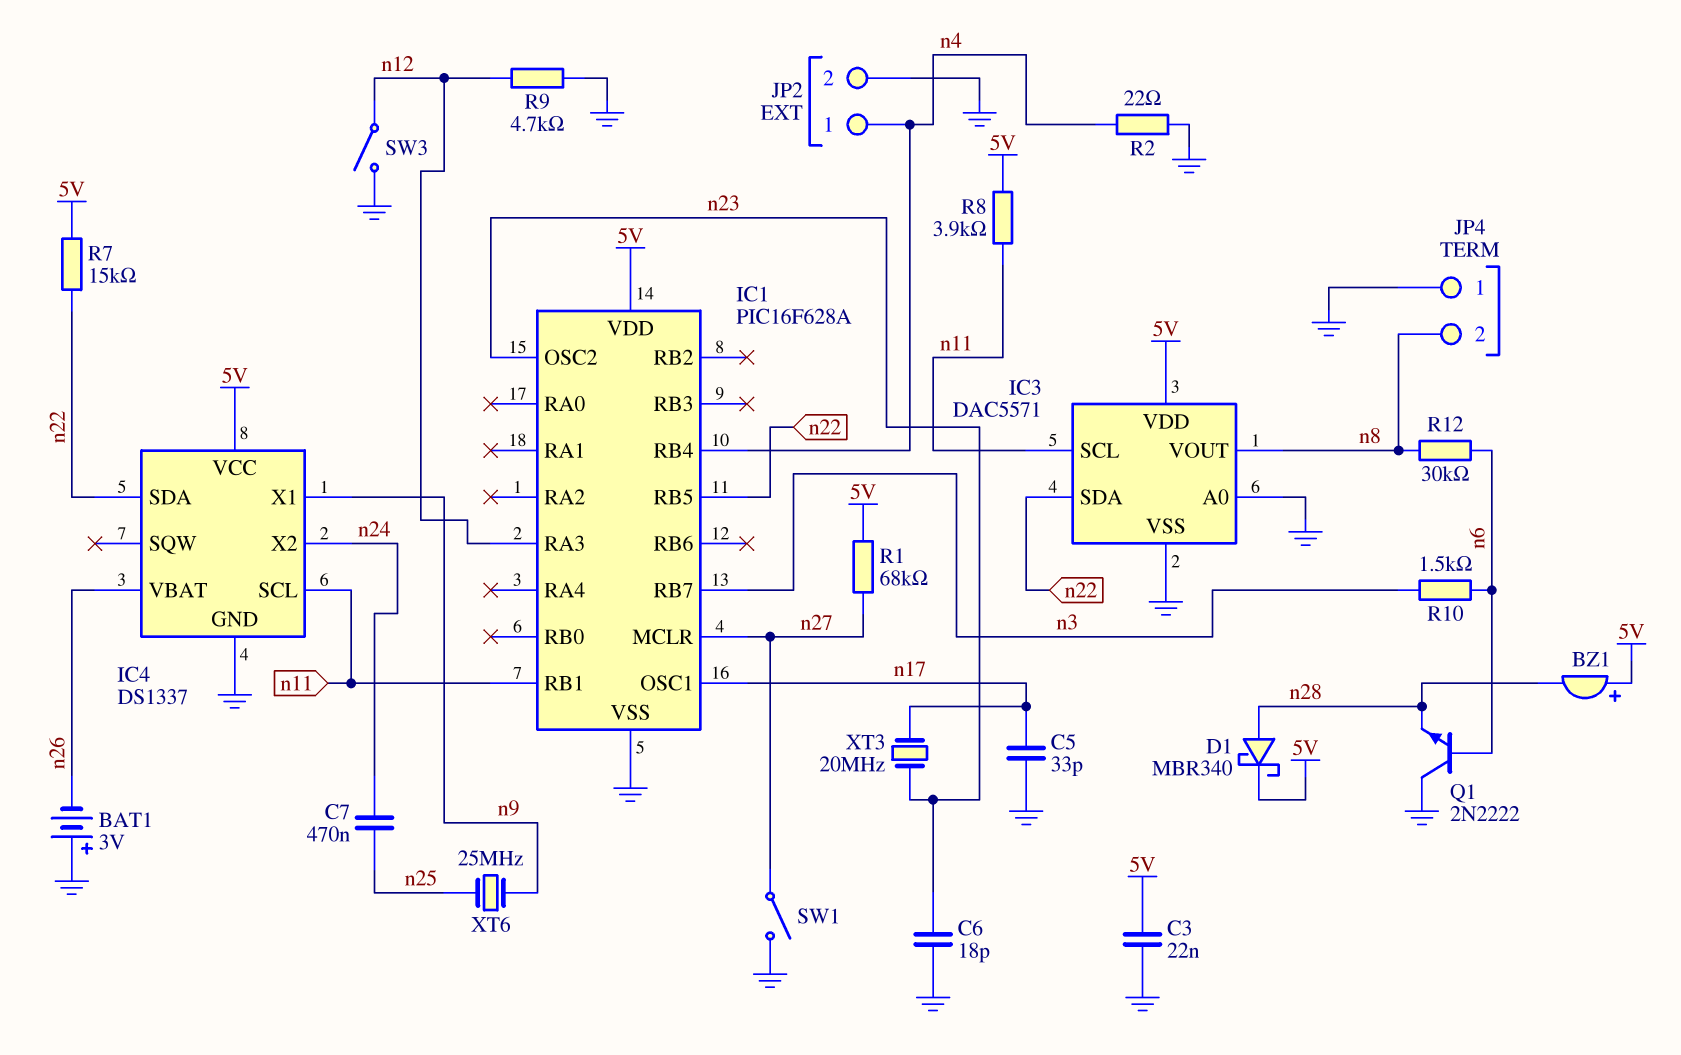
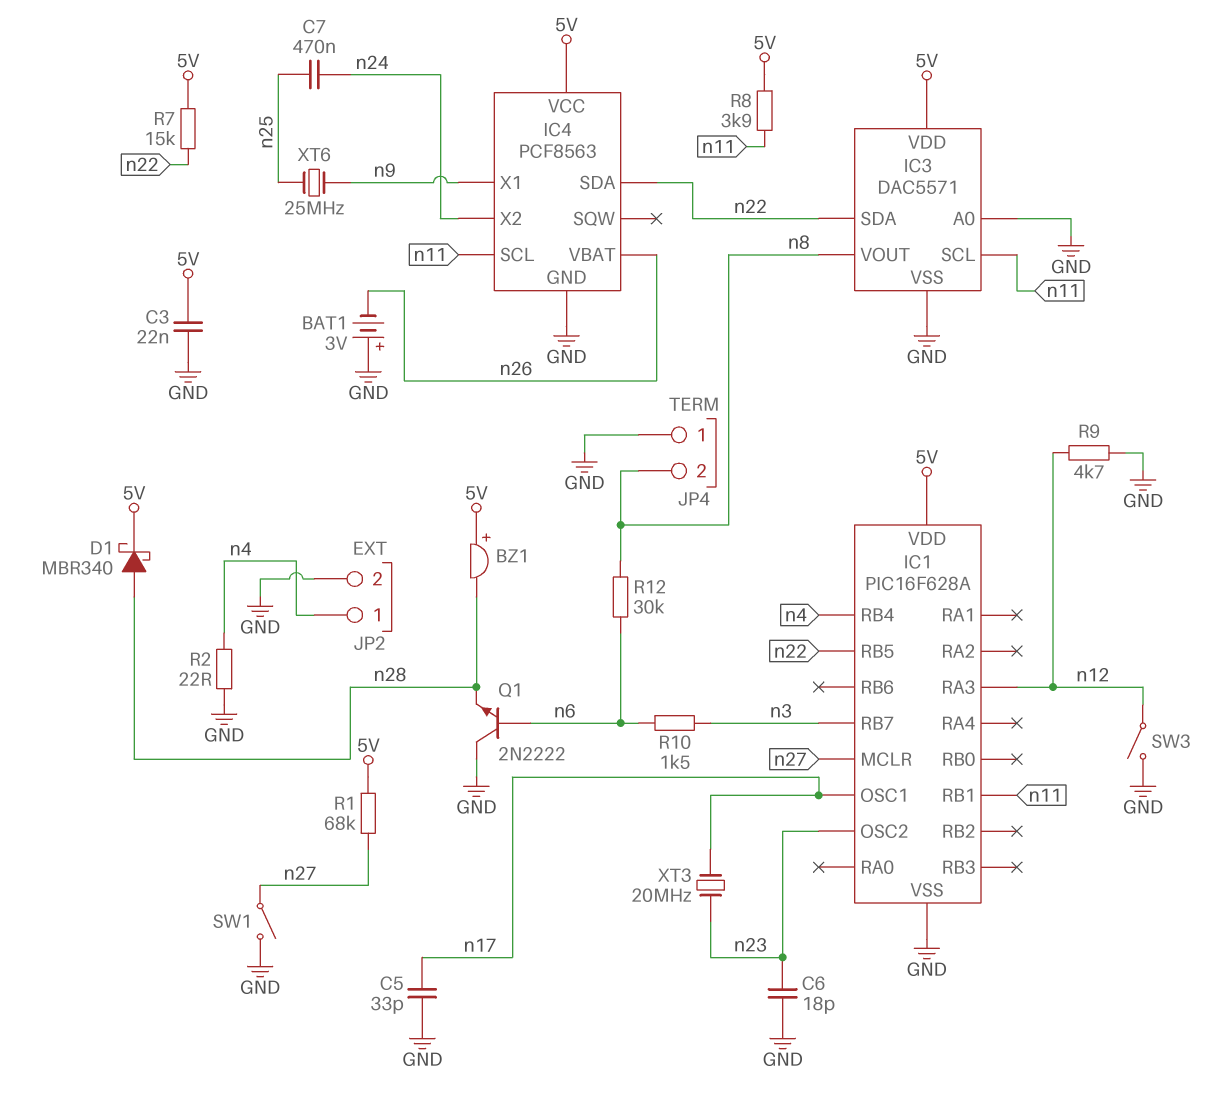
IC4: DS1337 -> PCF8563

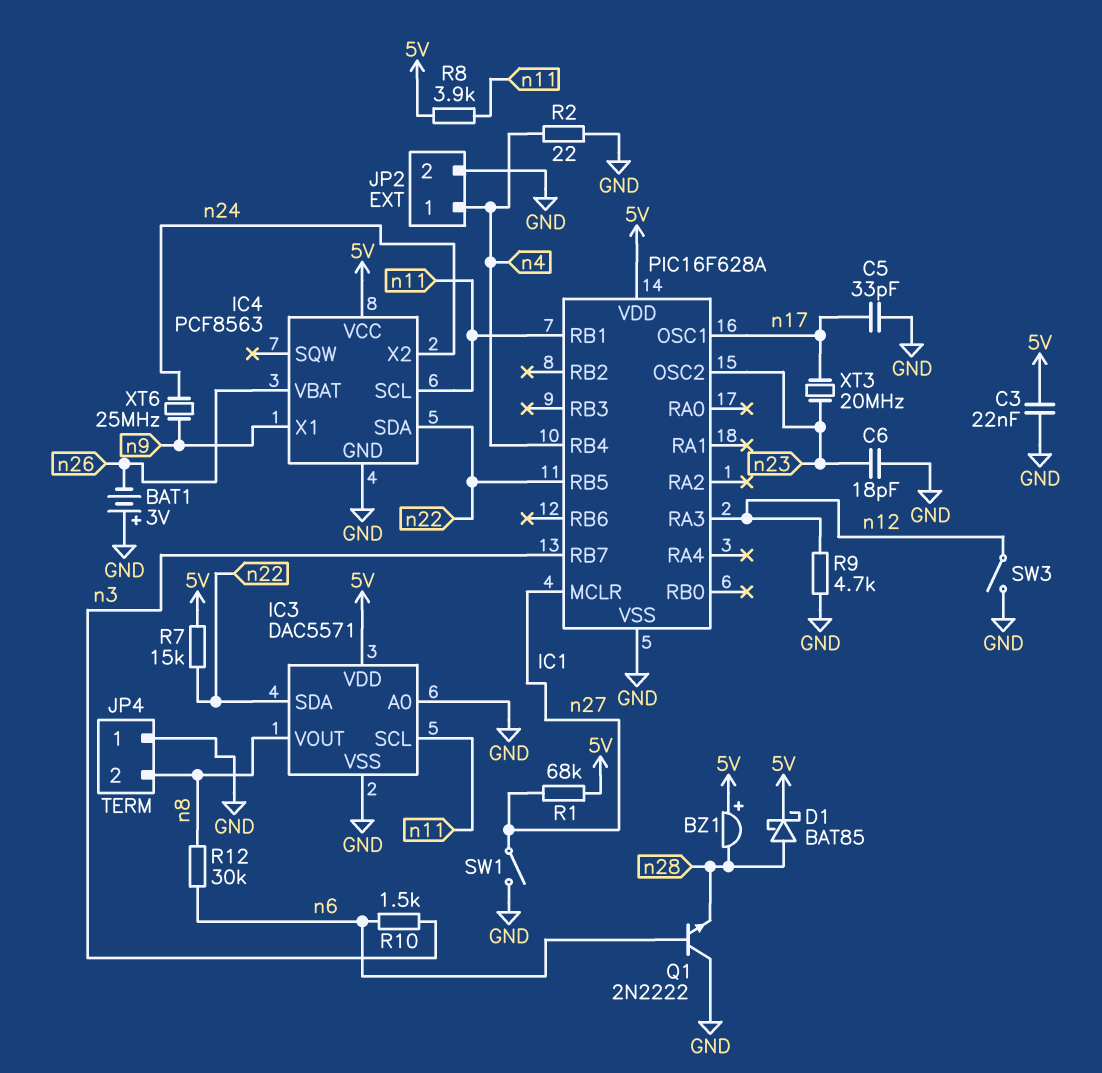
C7: 470nF (n24, n25) -> none
D1: schottky MBR340 (A n28, K 5V) -> schottky BAT85 (A n28, K 5V)
XT6: 25MHz (n9, n25) -> 25MHz (n9, n24)

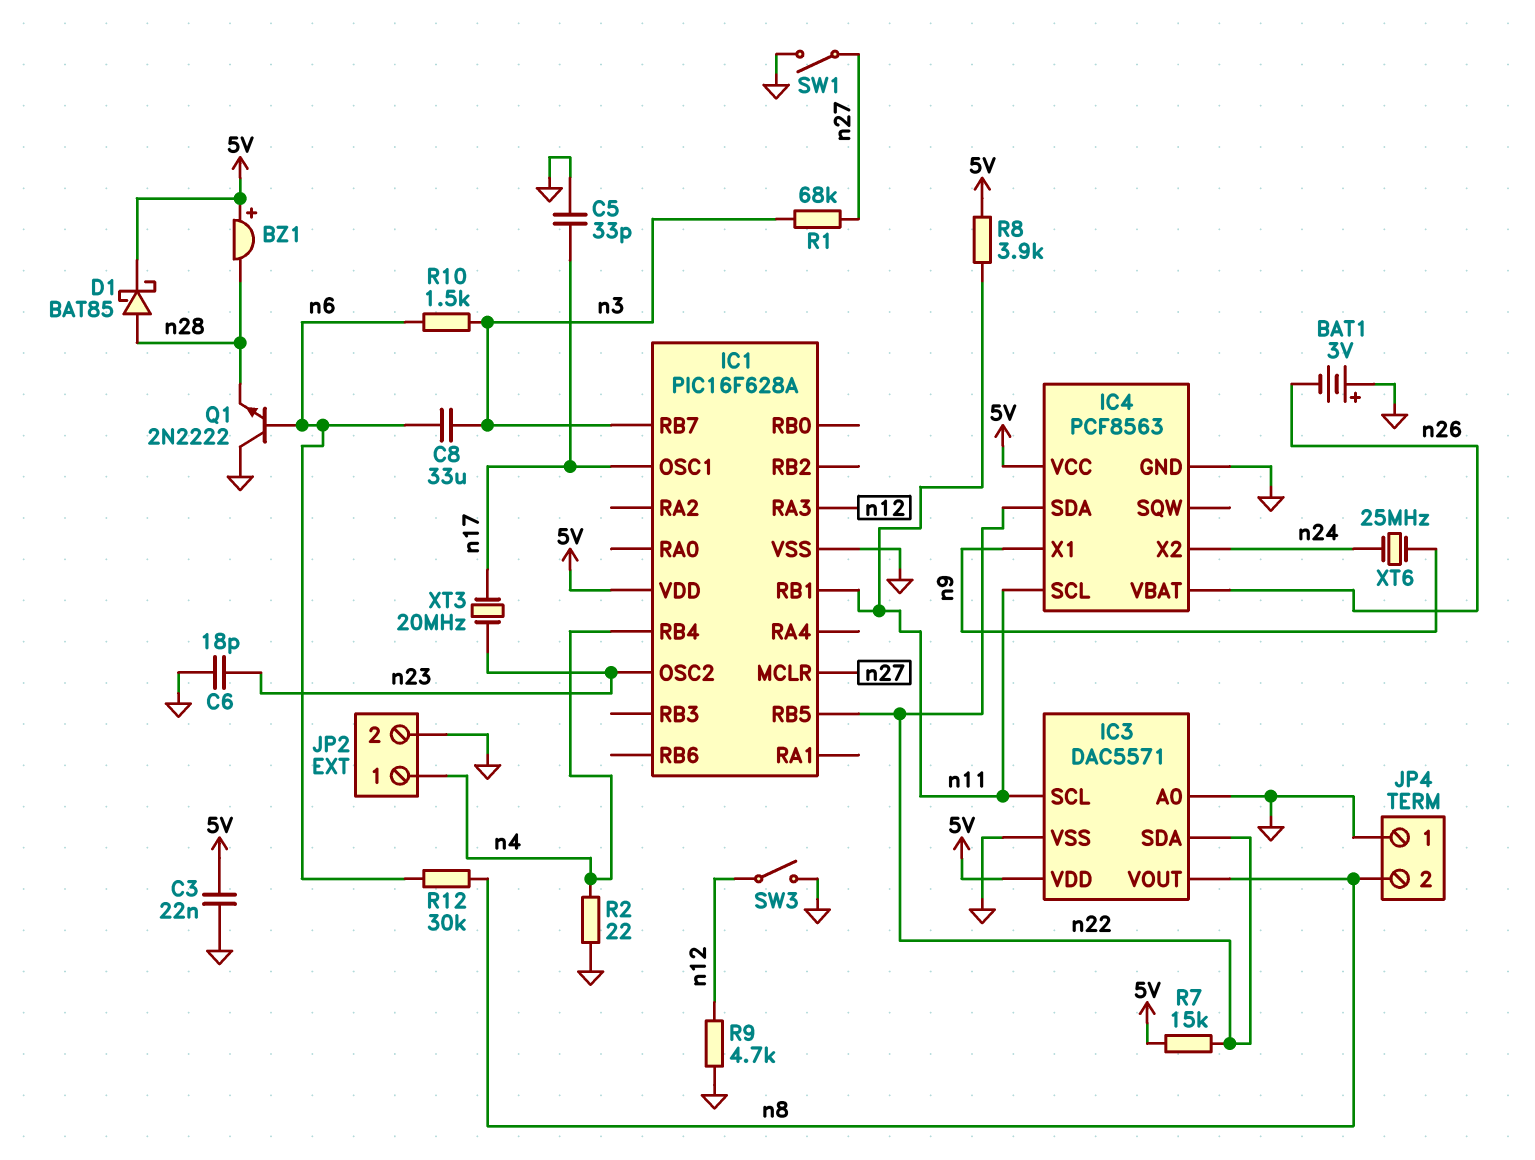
C8: none -> 33uF (n3, n6)
R1: 68k (5V, n27) -> 68k (n3, n27)

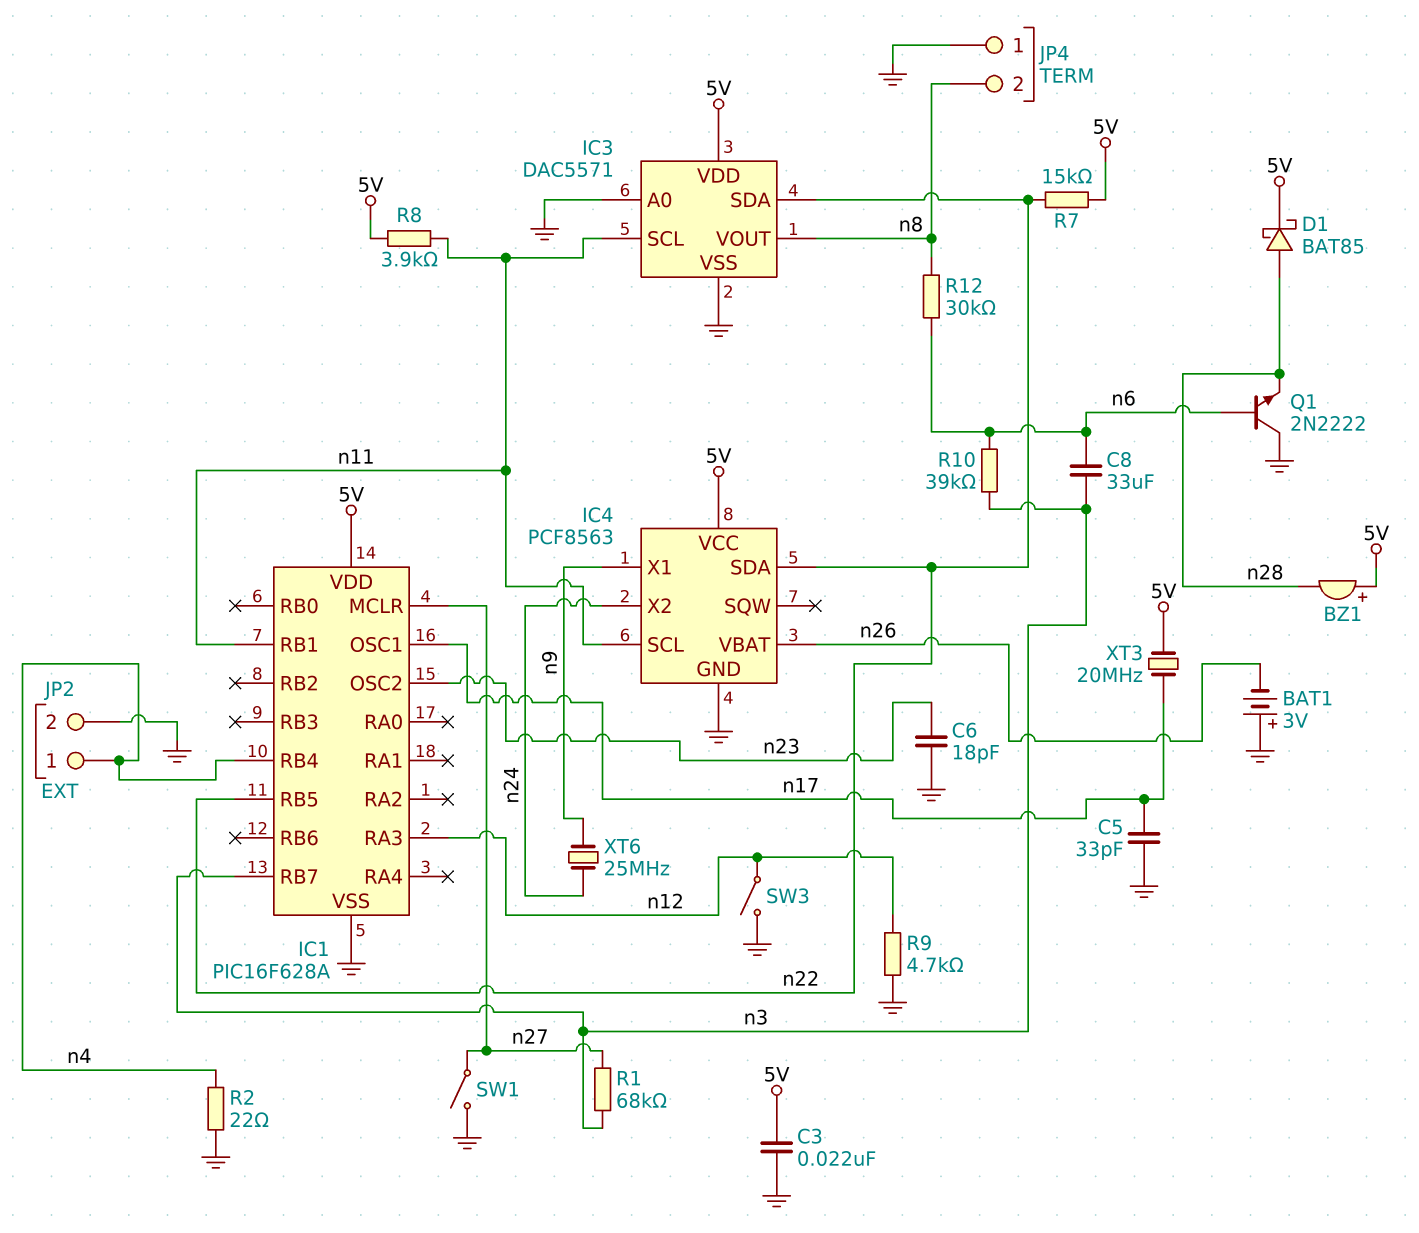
R10: 1.5k (n3, n6) -> 39k (n3, n6)
XT3: 20MHz (n17, n23) -> 20MHz (5V, n17)

